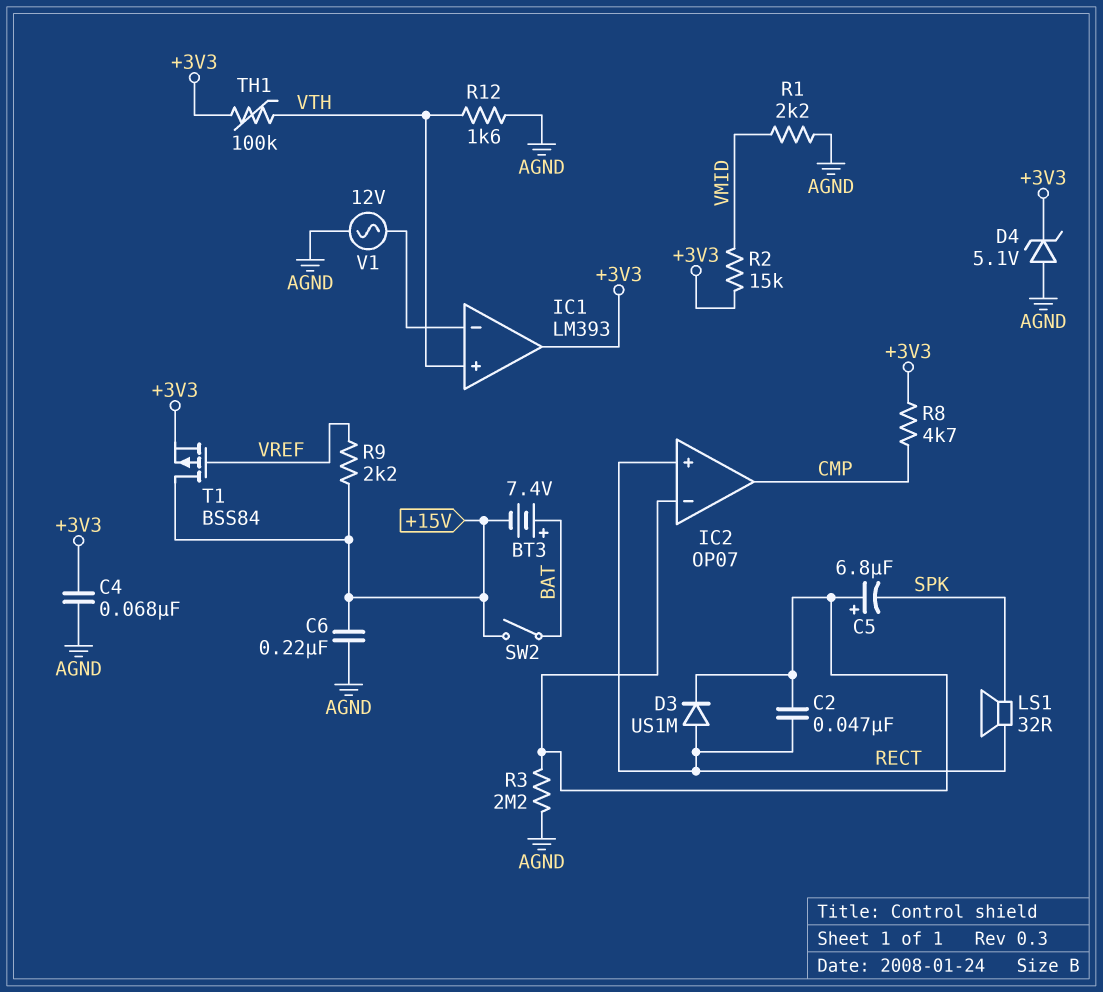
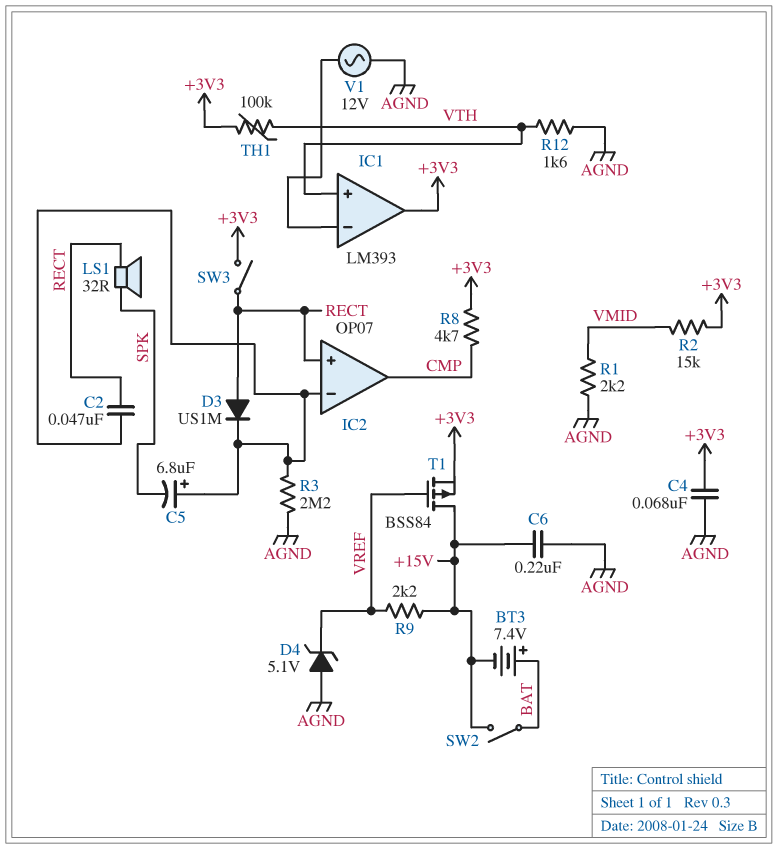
D4: zener 5.1V (A AGND, K +3V3) -> zener 5.1V (A AGND, K VREF)
SW3: none -> switch (+3V3, RECT)

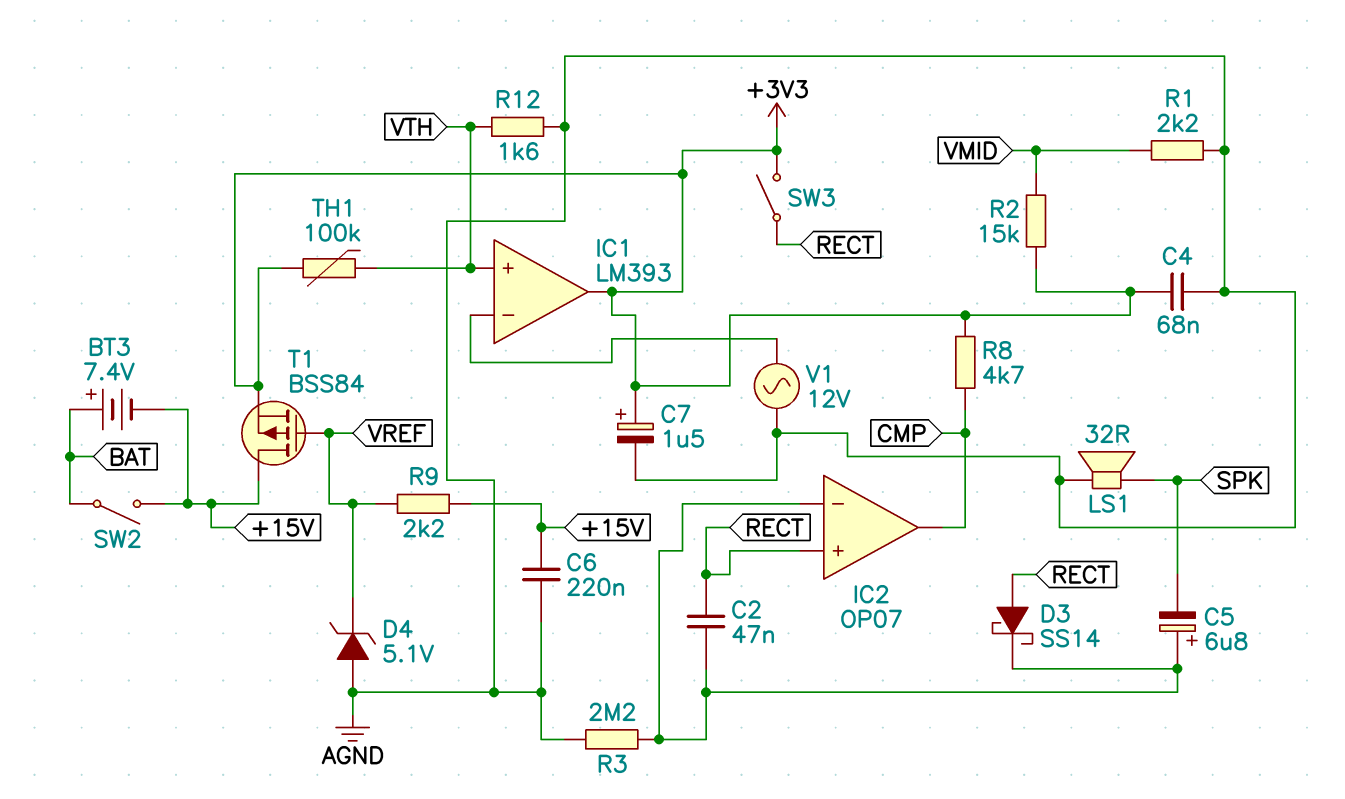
C7: none -> 1.5uF (plus +3V3, minus AGND)
D3: diode US1M (A RECT, K IC2/in-) -> schottky SS14 (A RECT, K IC2/in-)
LS1: speaker 32R (RECT, SPK) -> speaker 32R (AGND, SPK)

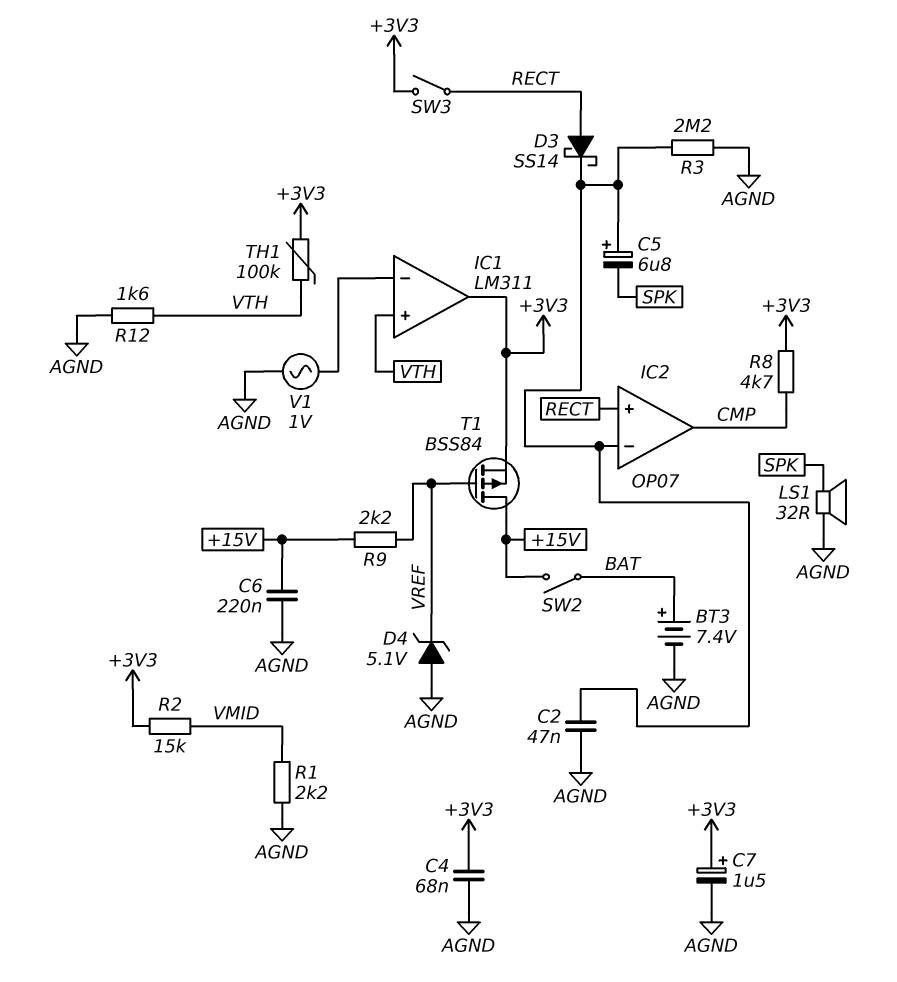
BT3: 7.4V (plus BAT, minus +15V) -> 7.4V (plus BAT, minus AGND)
C2: 47nF (IC2/in-, RECT) -> 47nF (AGND, IC2/in-)
IC1: LM393 -> LM311
V1: AC 12V (AGND, IC1/in-) -> AC 1V (AGND, IC1/in-)

